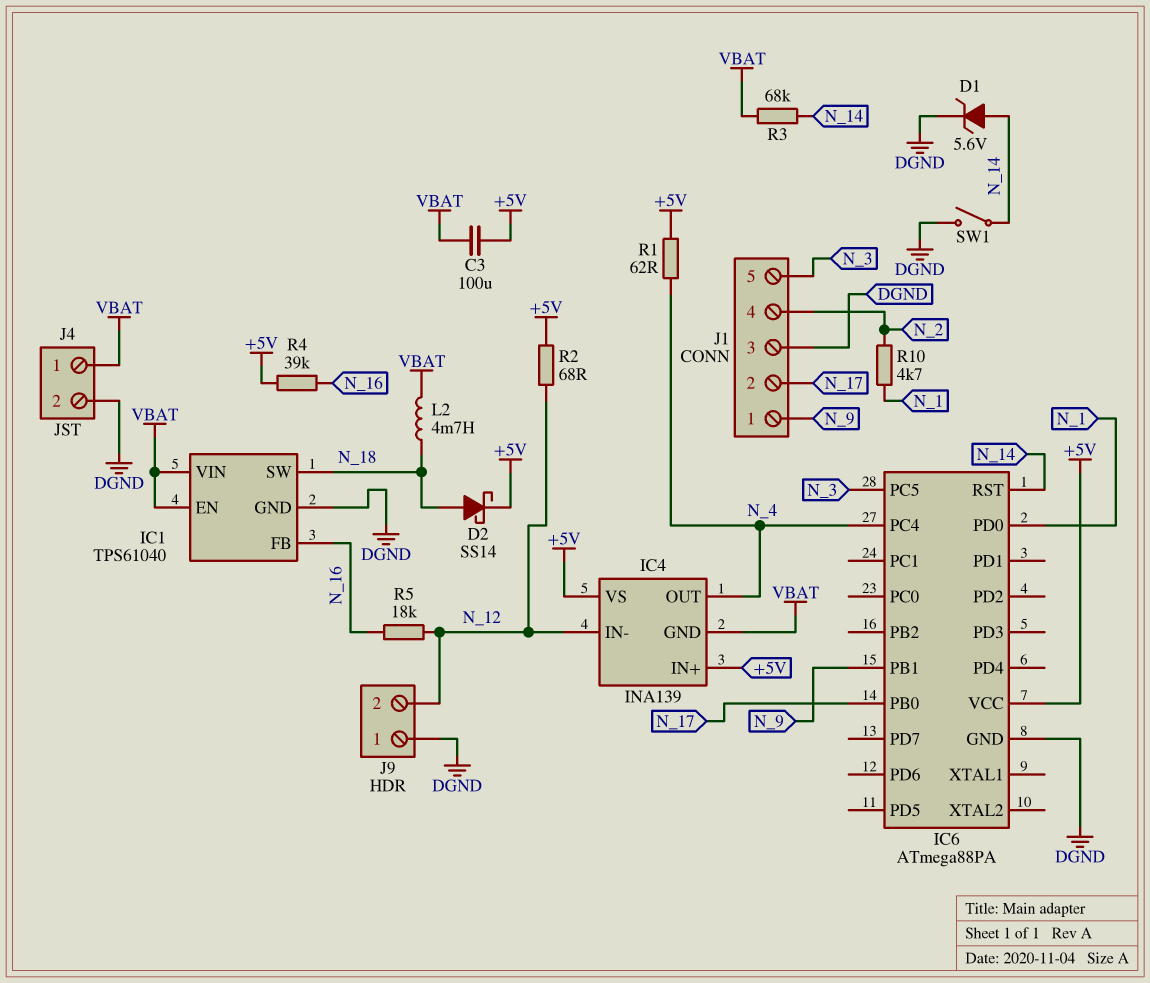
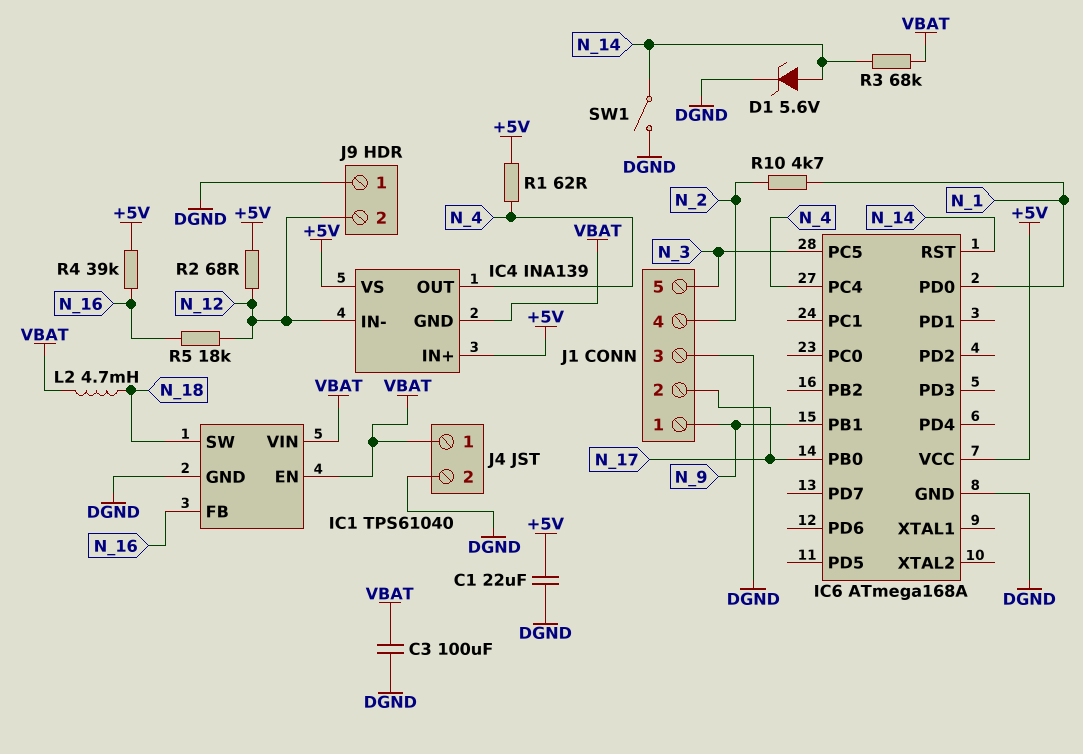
C1: none -> 22uF (+5V, DGND)
C3: 100uF (+5V, VBAT) -> 100uF (DGND, VBAT)
D2: schottky SS14 (A N_18, K +5V) -> none
IC6: ATmega88PA -> ATmega168A

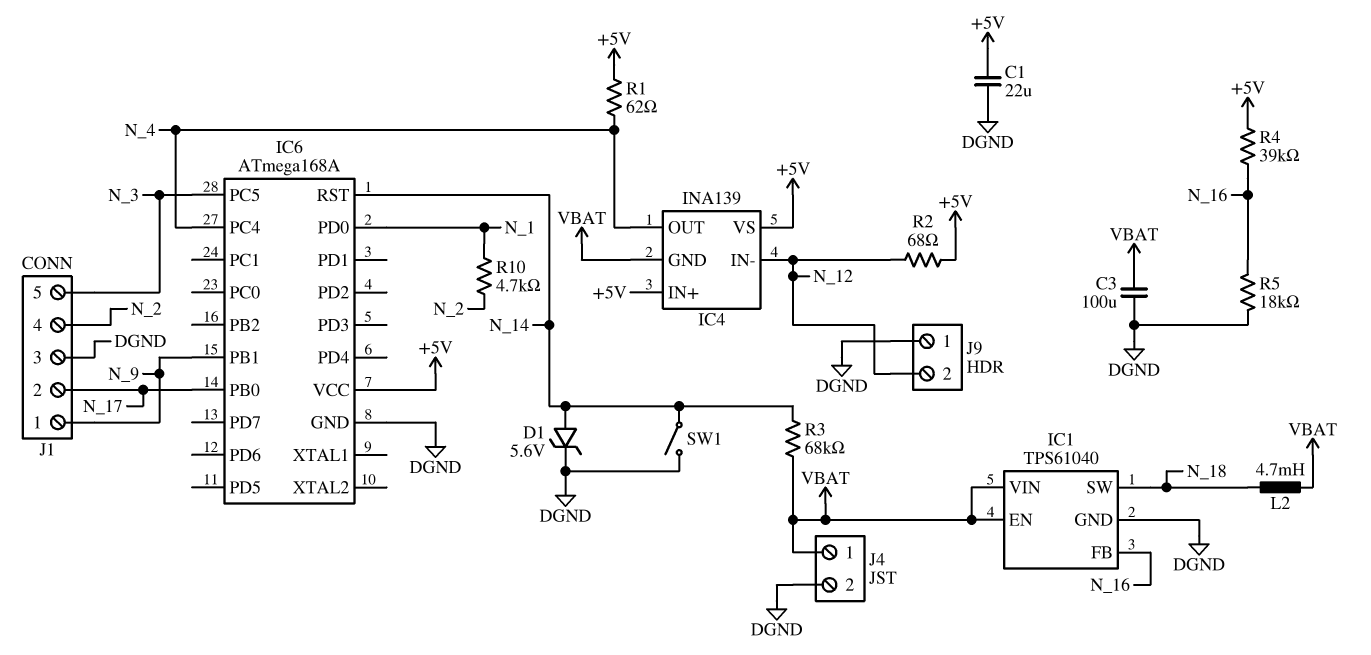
R5: 18k (N_12, N_16) -> 18k (DGND, N_16)

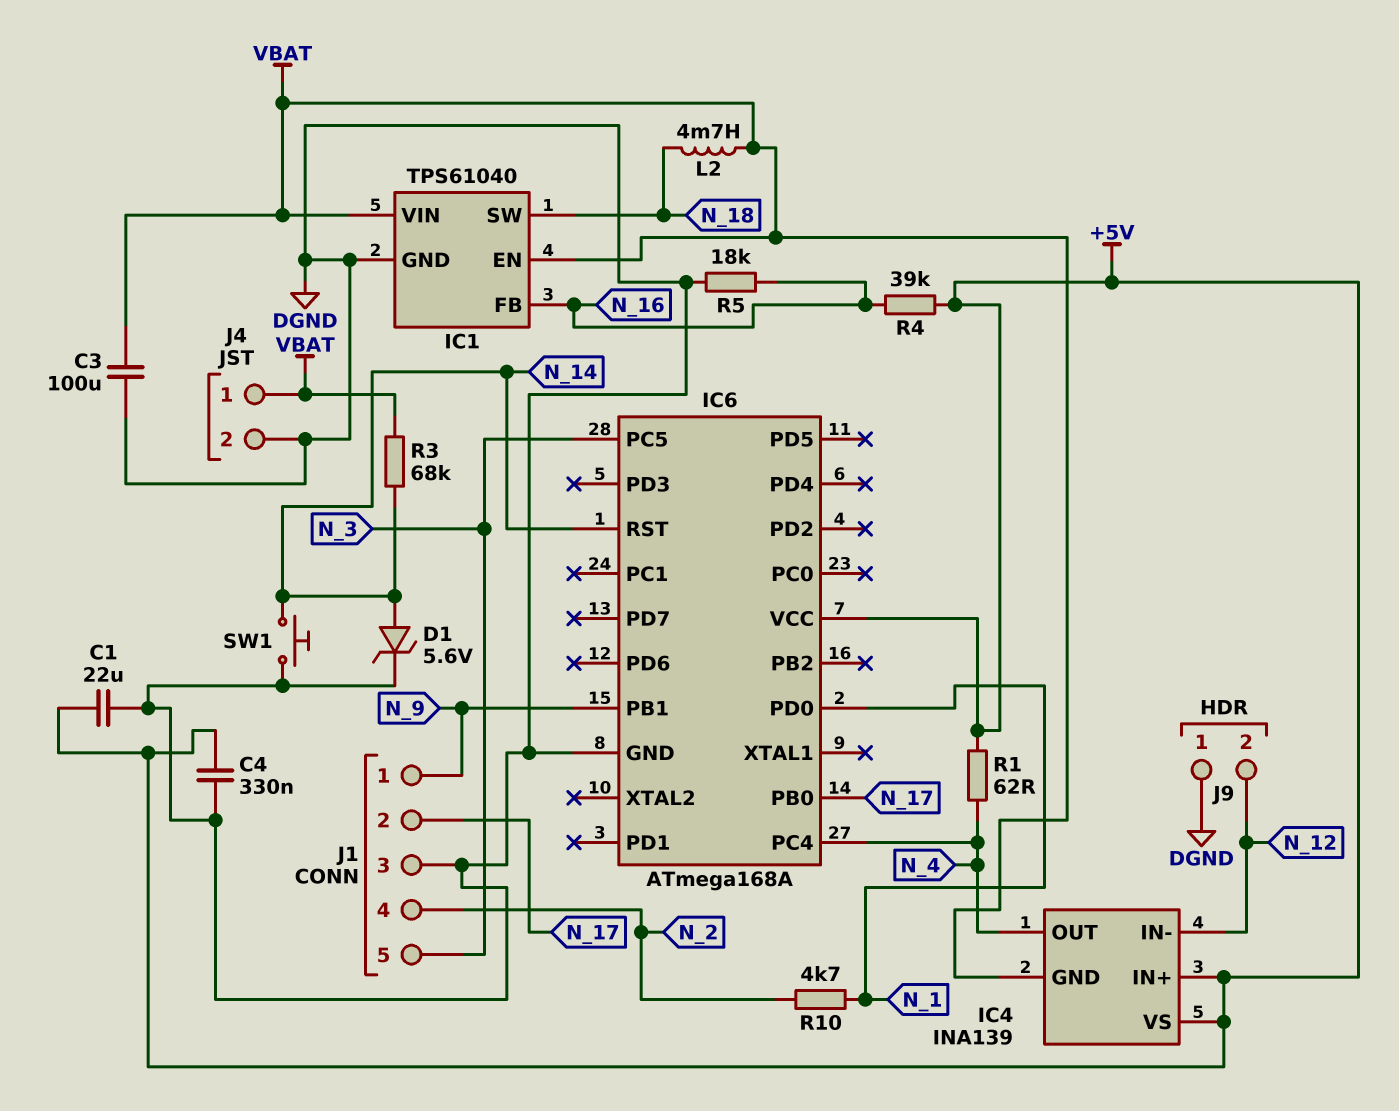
C4: none -> 330nF (+5V, DGND)
R2: 68 (+5V, N_12) -> none
SW1: switch (DGND, N_14) -> button (DGND, N_14)

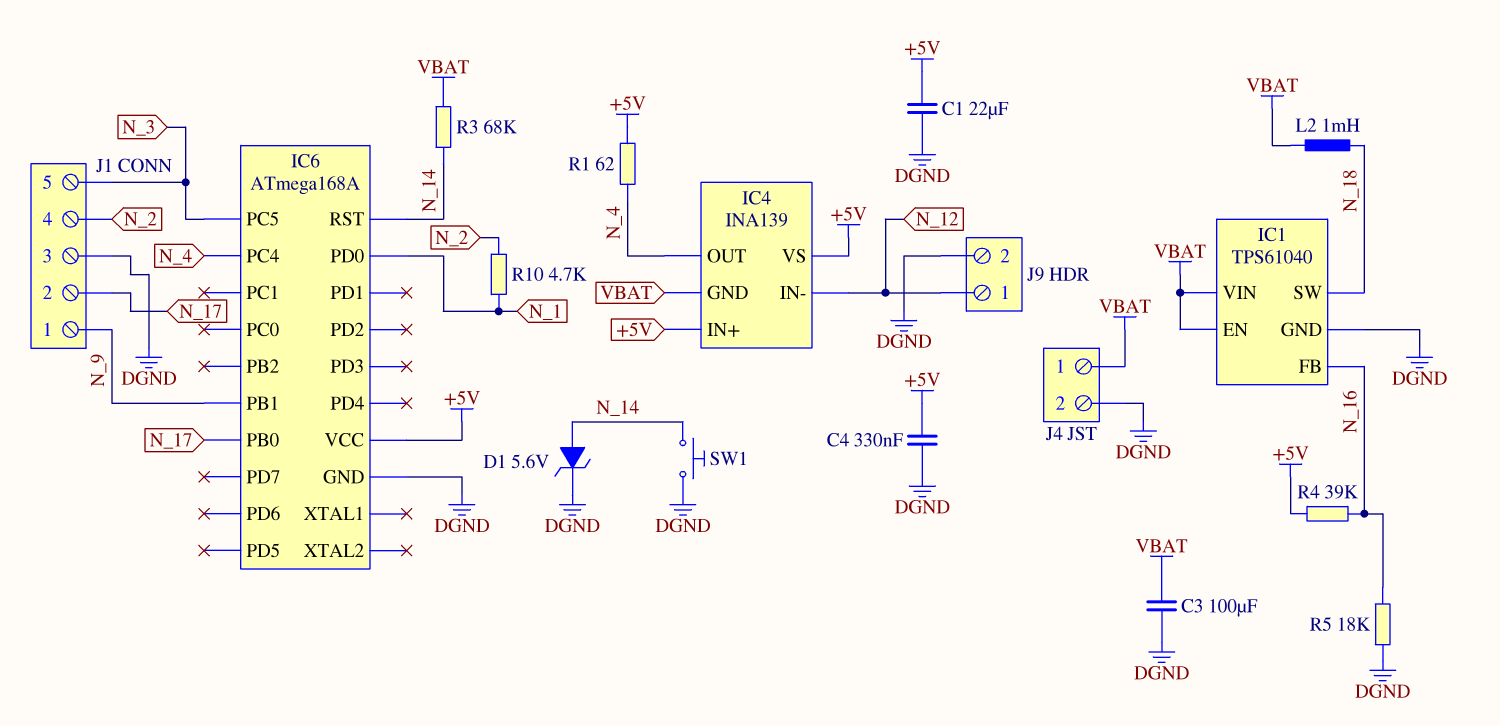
J9 pin 1: DGND -> N_12
J9 pin 2: N_12 -> DGND
L2: 4.7mH (N_18, VBAT) -> 1mH (N_18, VBAT)

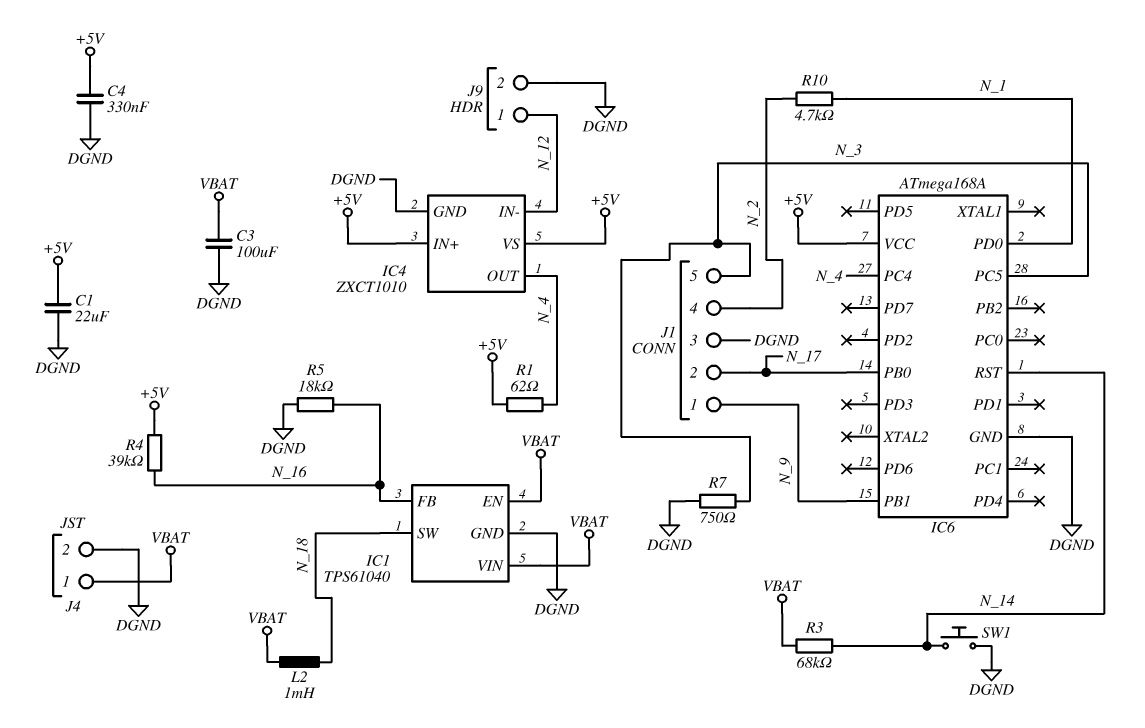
D1: zener 5.6V (A N_14, K DGND) -> none
IC4: INA139 -> ZXCT1010
IC4 pin GND: VBAT -> DGND
R7: none -> 750 (DGND, N_3)

